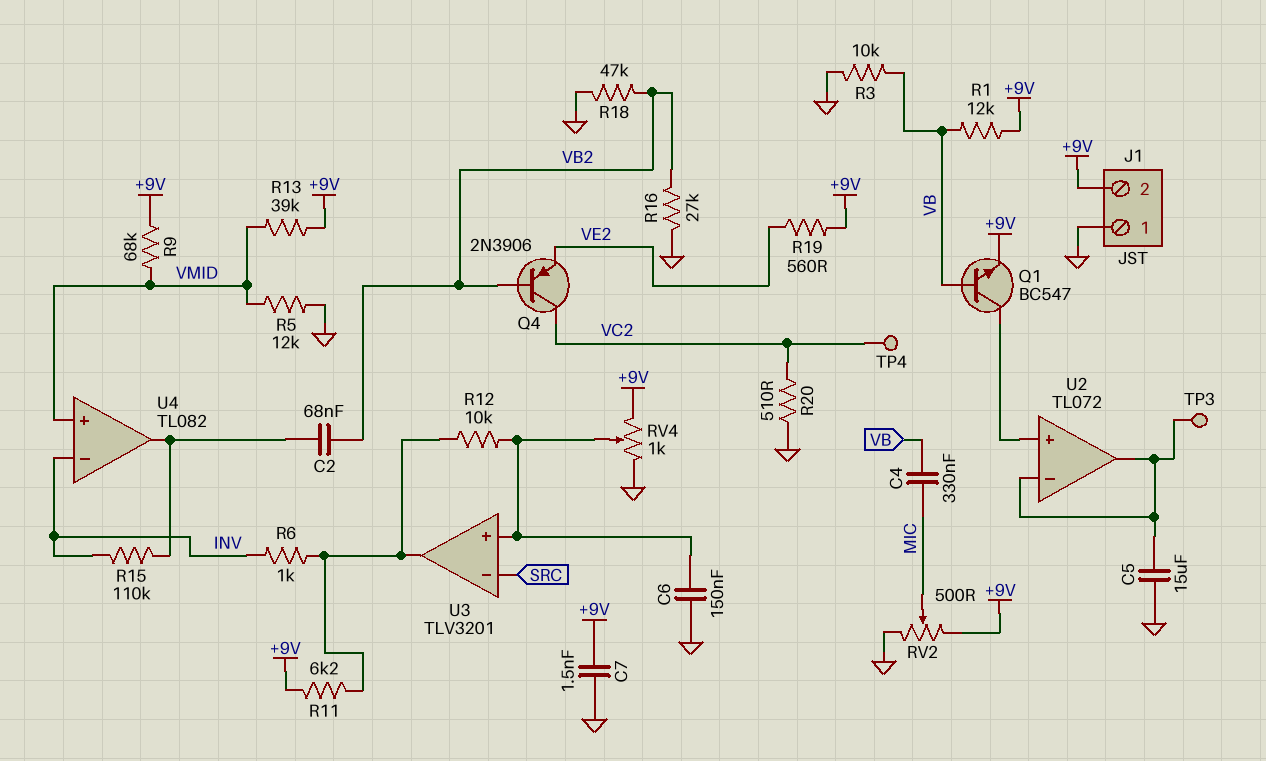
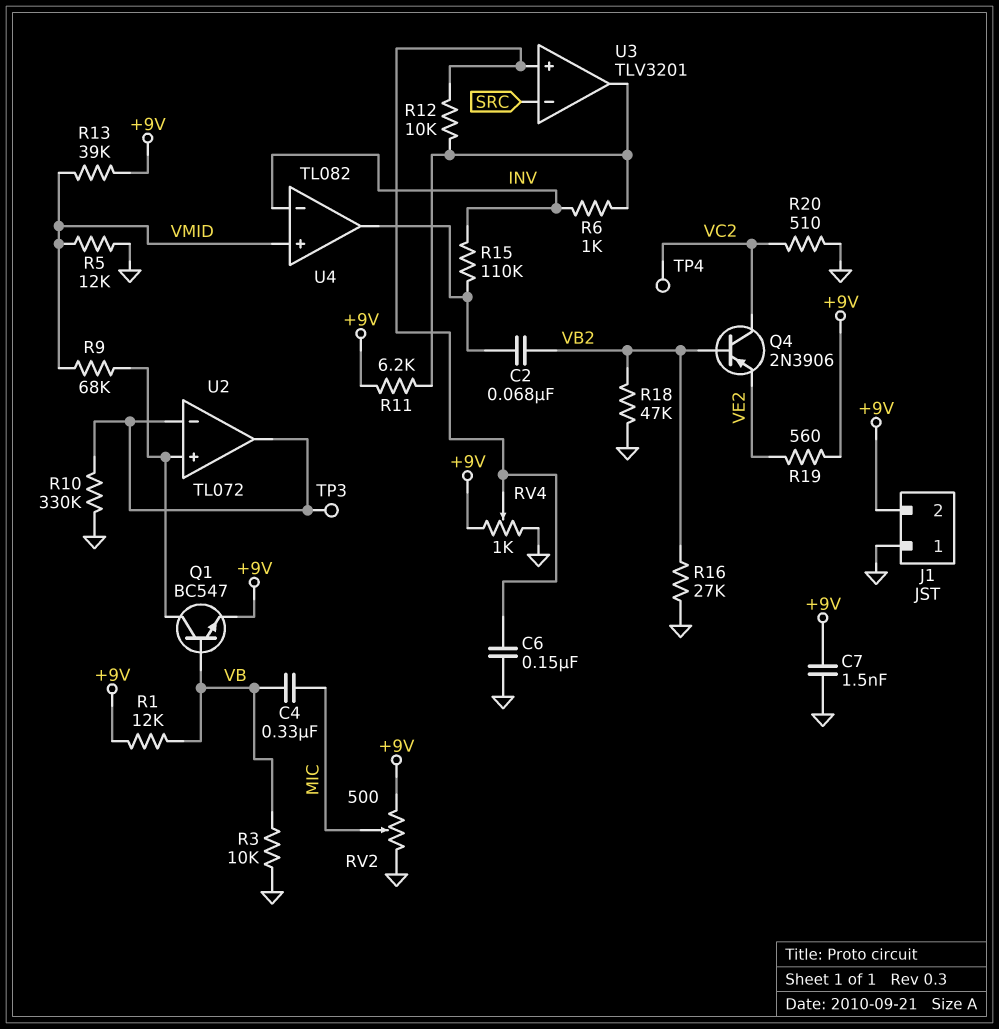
C5: 15uF (GND, U2/in-) -> none
R9: 68k (+9V, VMID) -> 68k (U2/in+, VMID)
R10: none -> 330k (GND, U2/in-)

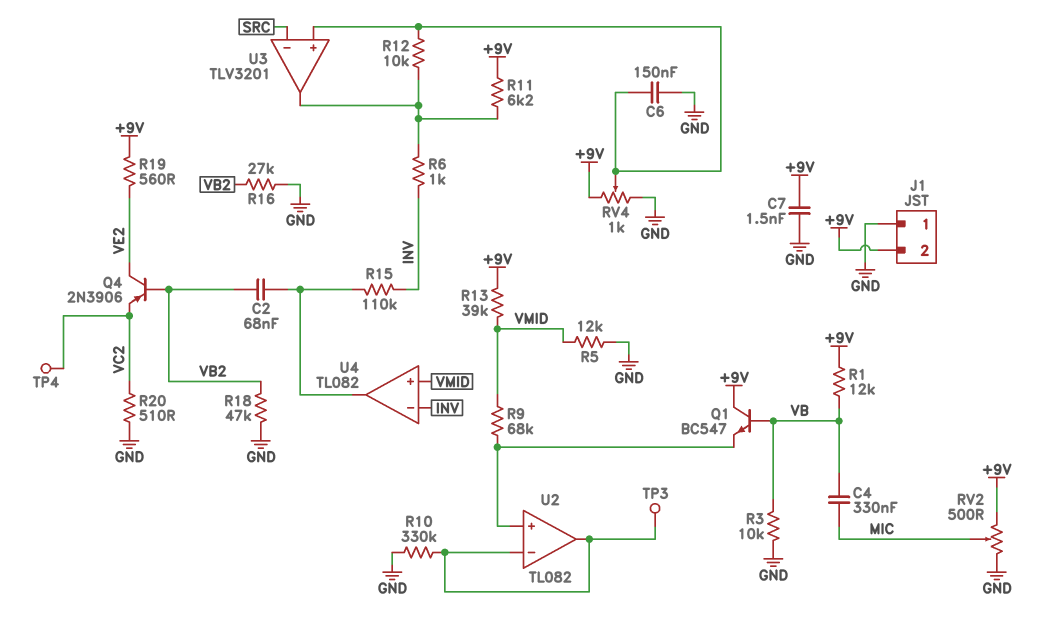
Q1: NPN BC547 (B VB, C U2/in+, E +9V) -> NPN BC547 (B VB, C +9V, E U2/in+)
Q4: PNP 2N3906 (B VB2, C VC2, E VE2) -> PNP 2N3906 (B VB2, C VE2, E VC2)
U2: TL072 -> TL082

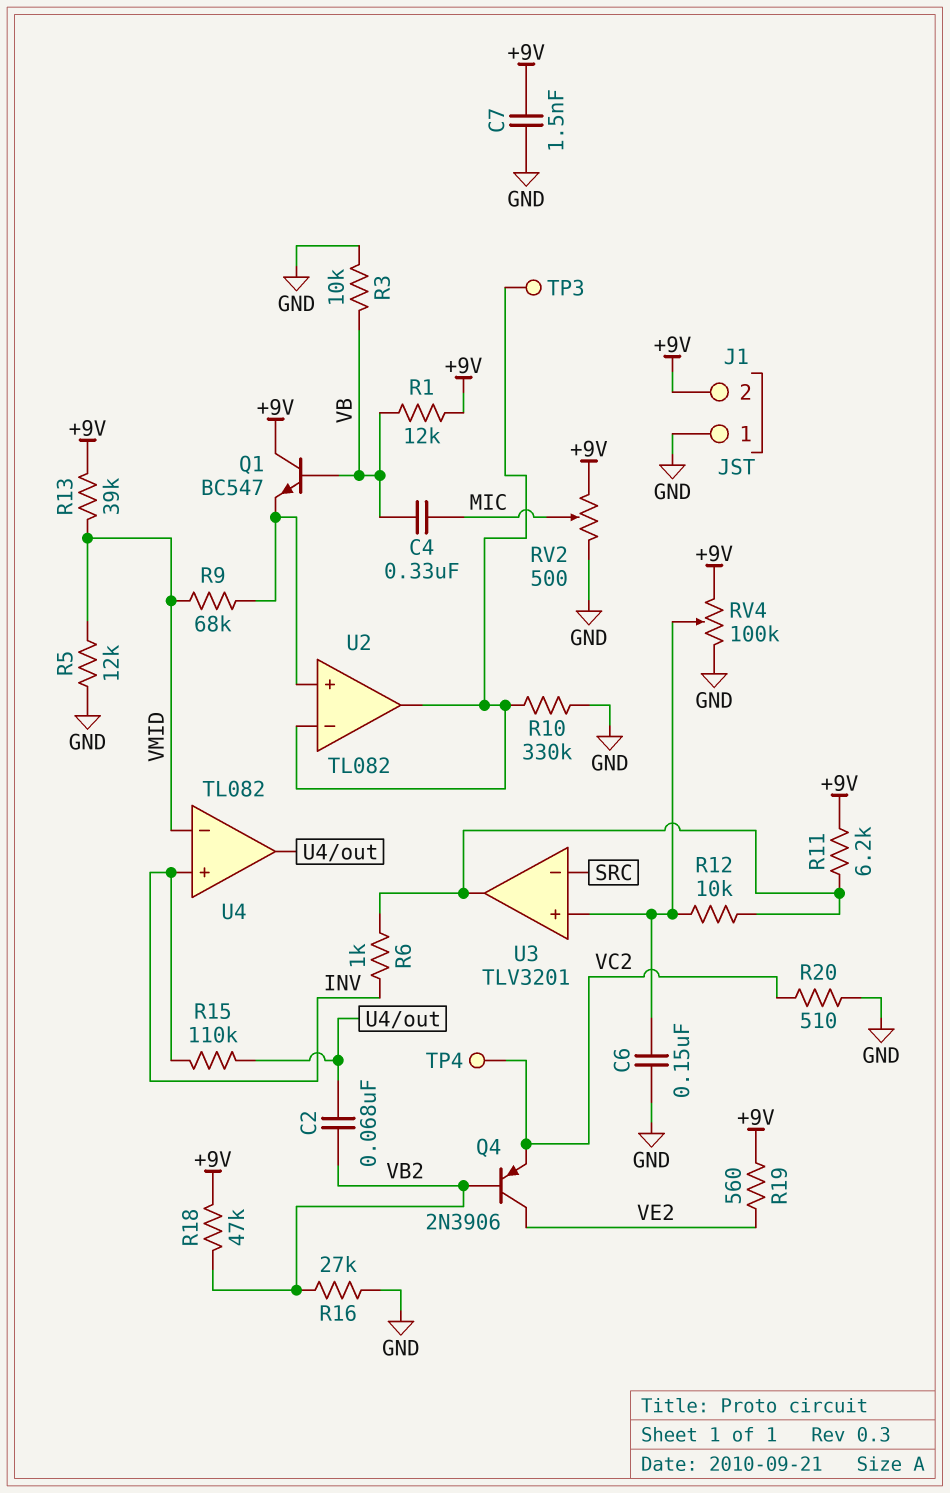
R18: 47k (GND, VB2) -> 47k (+9V, VB2)
RV4: 1k (+9V, GND, wiper U3/in+) -> 100k (+9V, GND, wiper U3/in+)
U4 pin in+: VMID -> INV
U4 pin in-: INV -> VMID

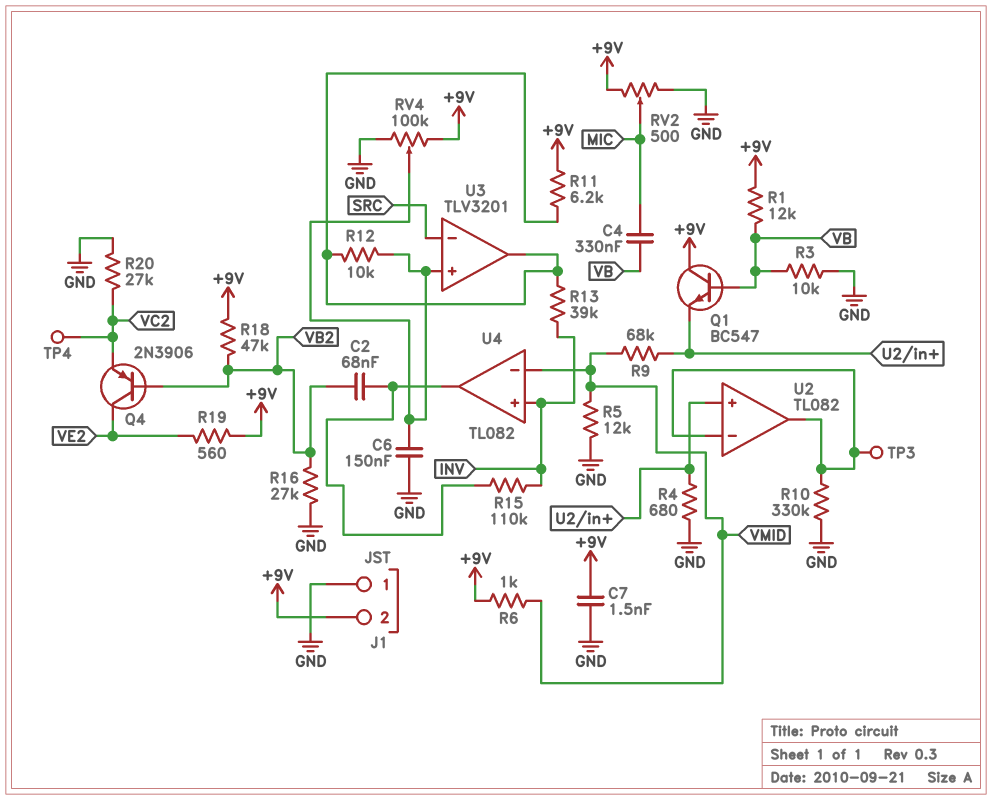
R4: none -> 680 (GND, U2/in+)
R6: 1k (INV, U3/out) -> 1k (+9V, VMID)
R13: 39k (+9V, VMID) -> 39k (INV, U3/out)
R20: 510 (GND, VC2) -> 27k (GND, VC2)

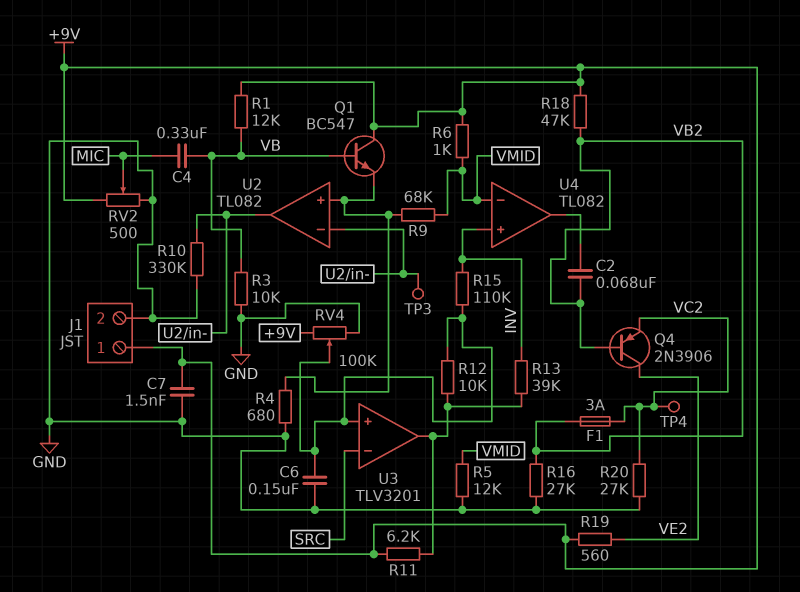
F1: none -> 3A (VB2, VC2)
J1 pin 1: GND -> +9V
J1 pin 2: +9V -> GND
R15: 110k (INV, U4/out) -> 110k (INV, U3/in+)

